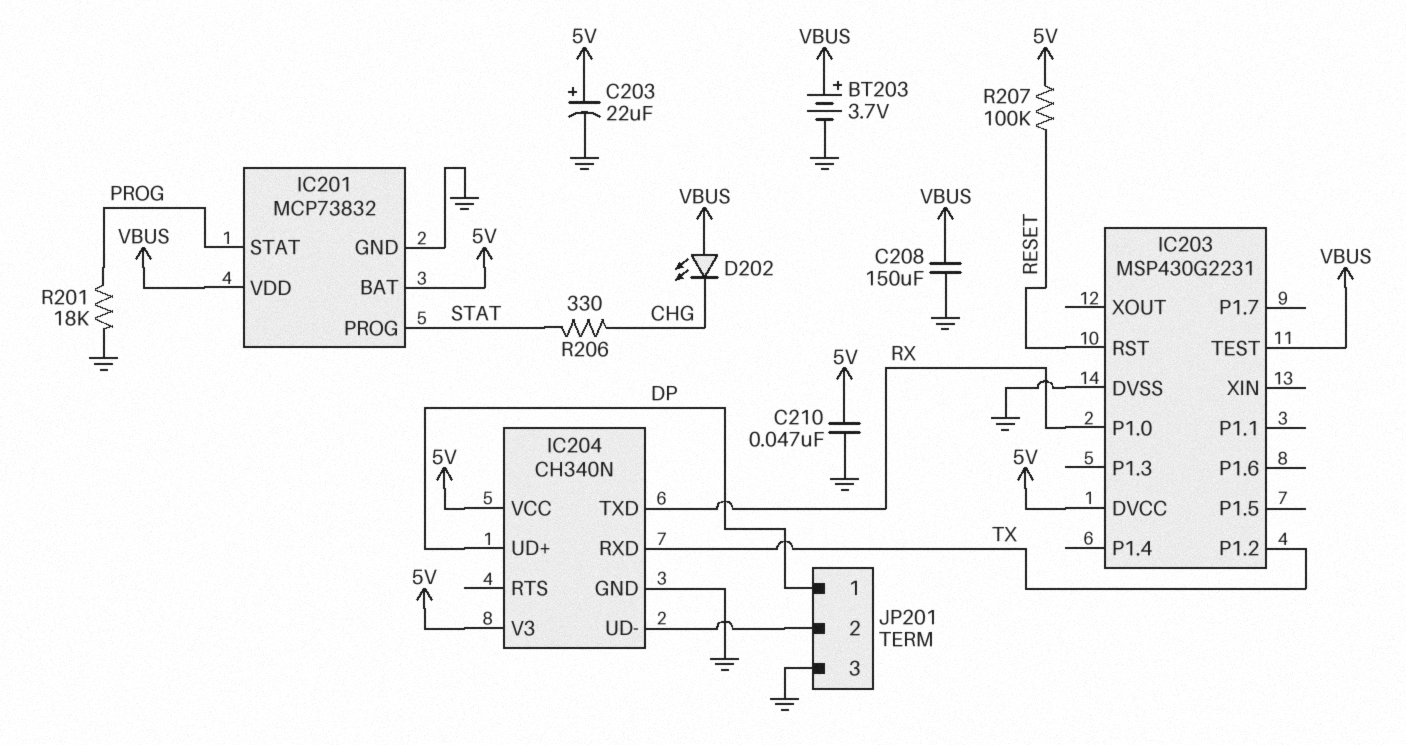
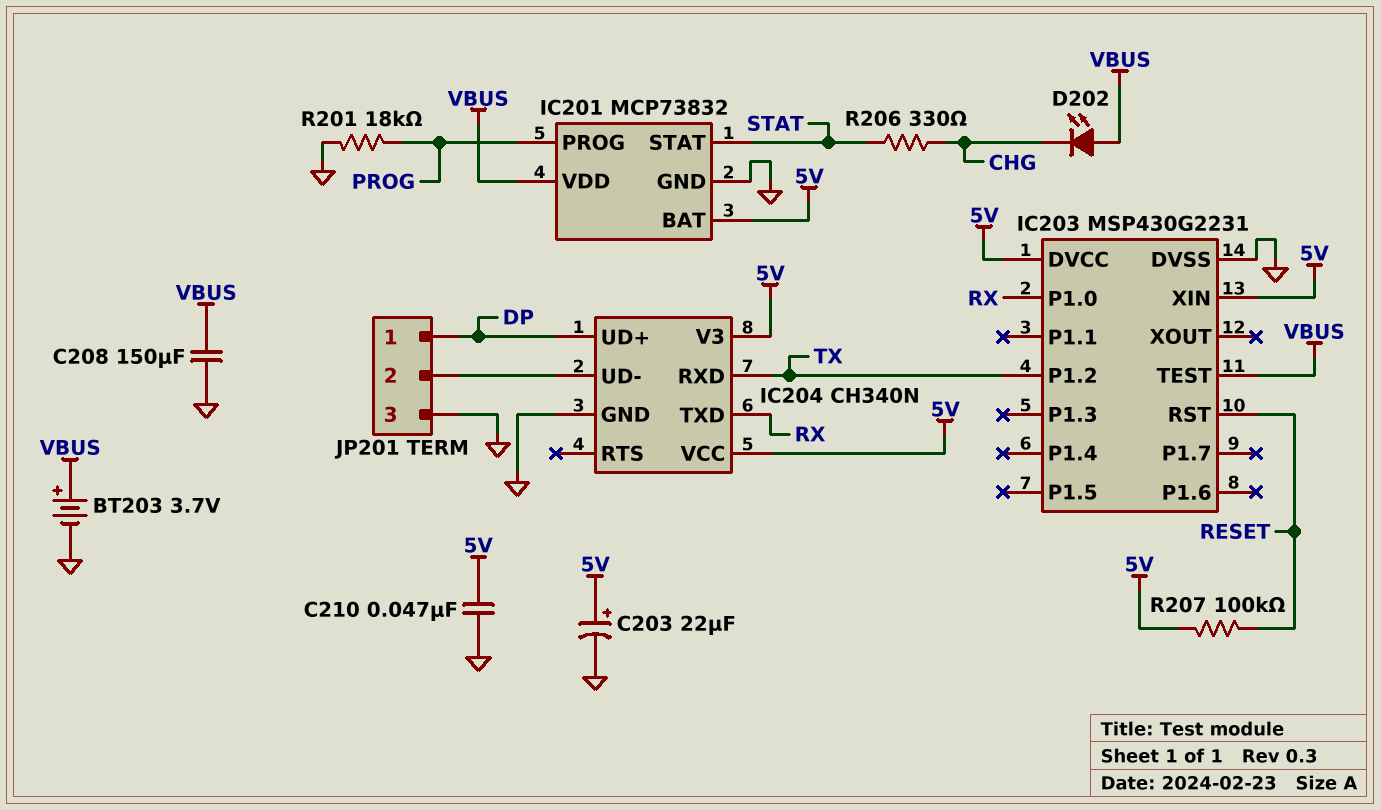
IC201 pin PROG: STAT -> PROG
IC201 pin STAT: PROG -> STAT
IC203 pin XIN: none -> 5V

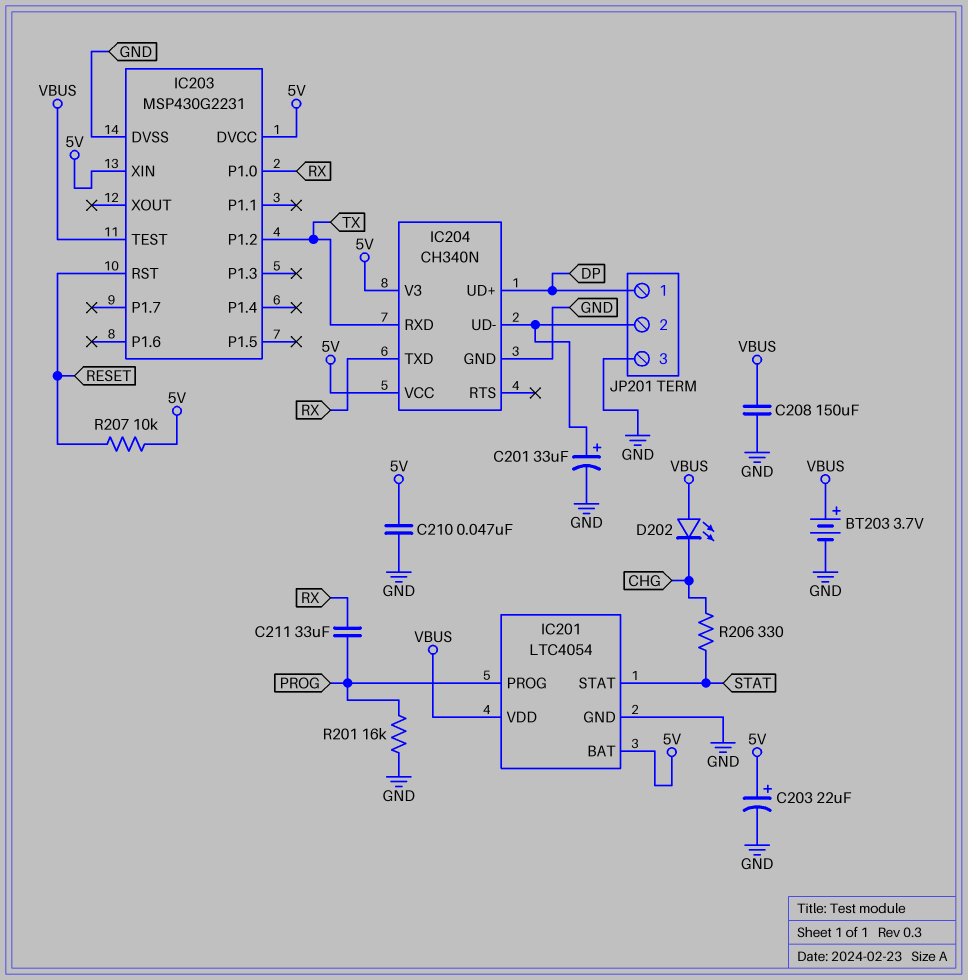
C201: none -> 33uF (plus IC204/UD-, minus GND)
C211: none -> 33uF (PROG, RX)
IC201: MCP73832 -> LTC4054
R201: 18k (GND, PROG) -> 16k (GND, PROG)
R207: 100k (5V, RESET) -> 10k (5V, RESET)

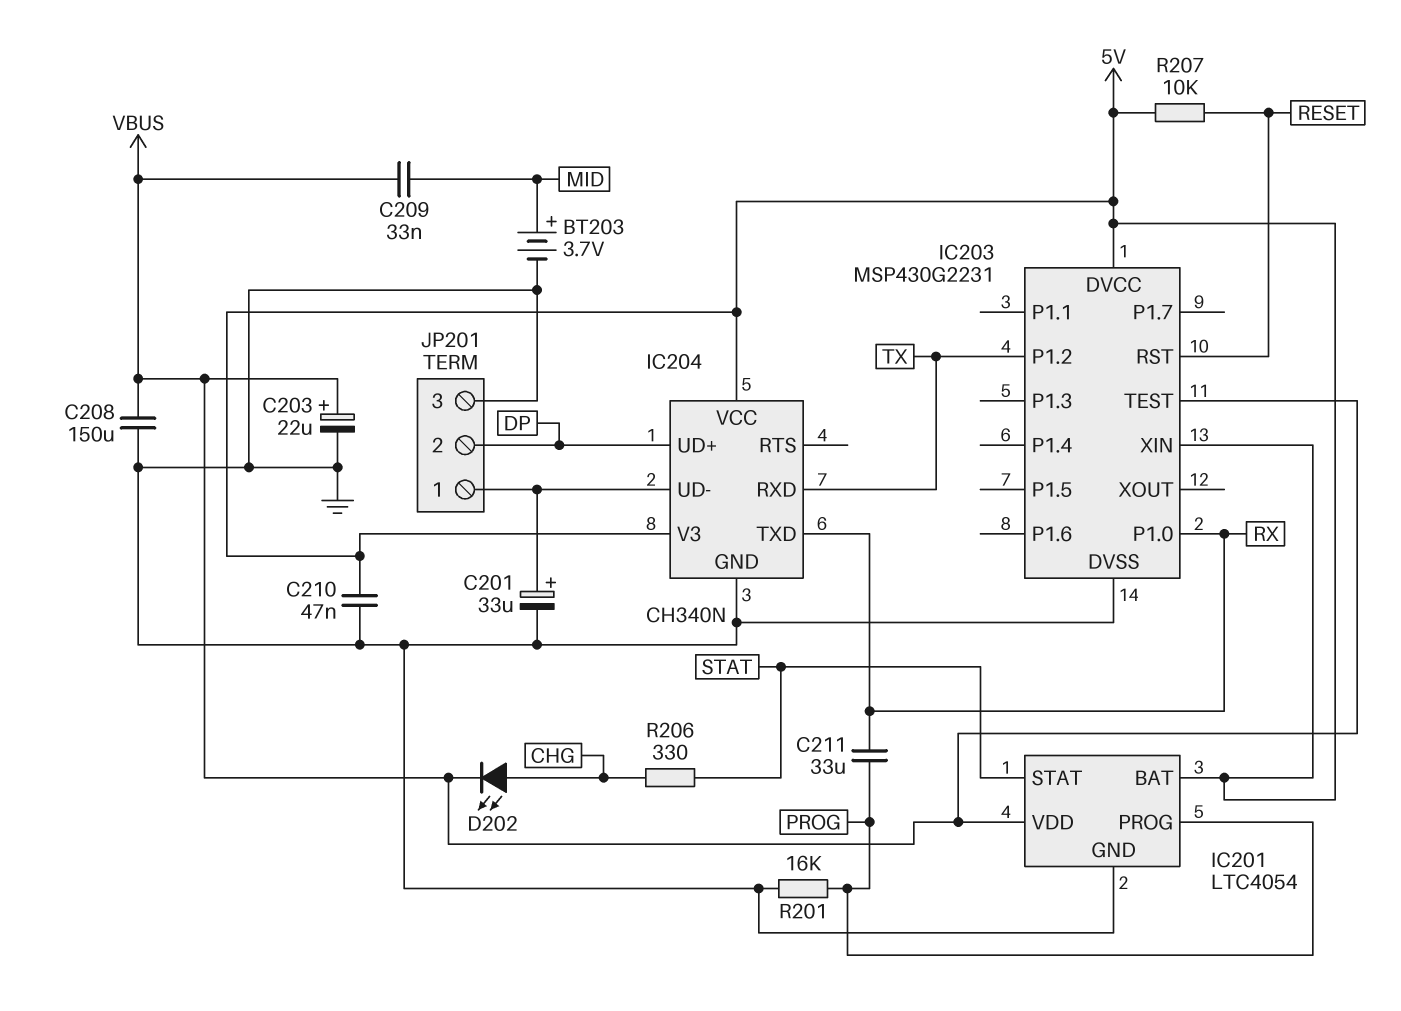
BT203: 3.7V (plus VBUS, minus GND) -> 3.7V (plus MID, minus GND)
C203: 22uF (plus 5V, minus GND) -> 22uF (plus VBUS, minus GND)
C209: none -> 33nF (MID, VBUS)
D202: LED (A VBUS, K CHG) -> LED (A CHG, K VBUS)
JP201 pin 1: DP -> IC204/UD-
JP201 pin 2: IC204/UD- -> DP

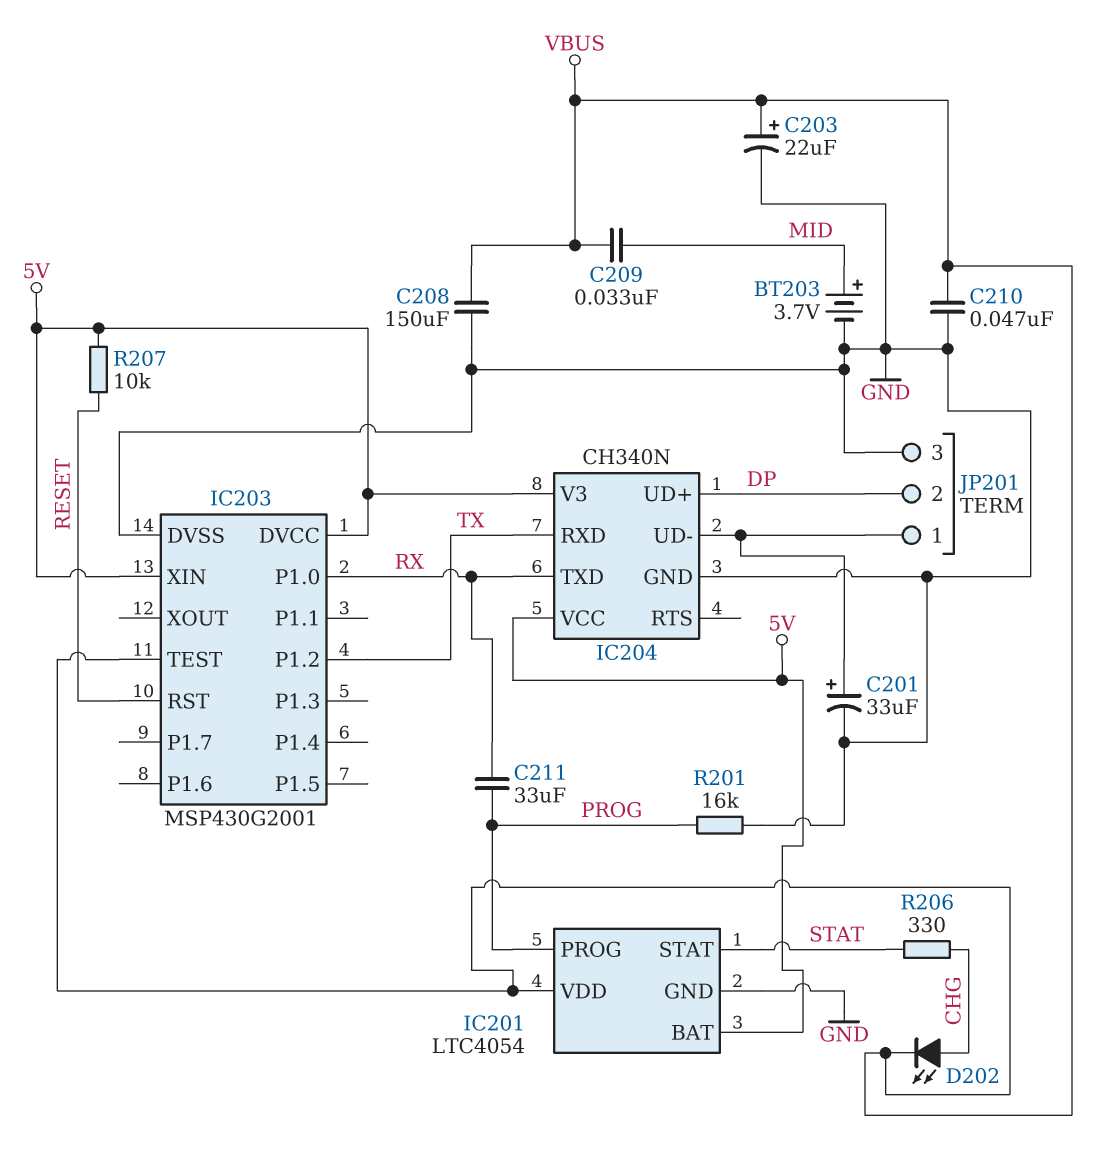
C210: 47nF (5V, GND) -> 47nF (GND, VBUS)
IC203: MSP430G2231 -> MSP430G2001

